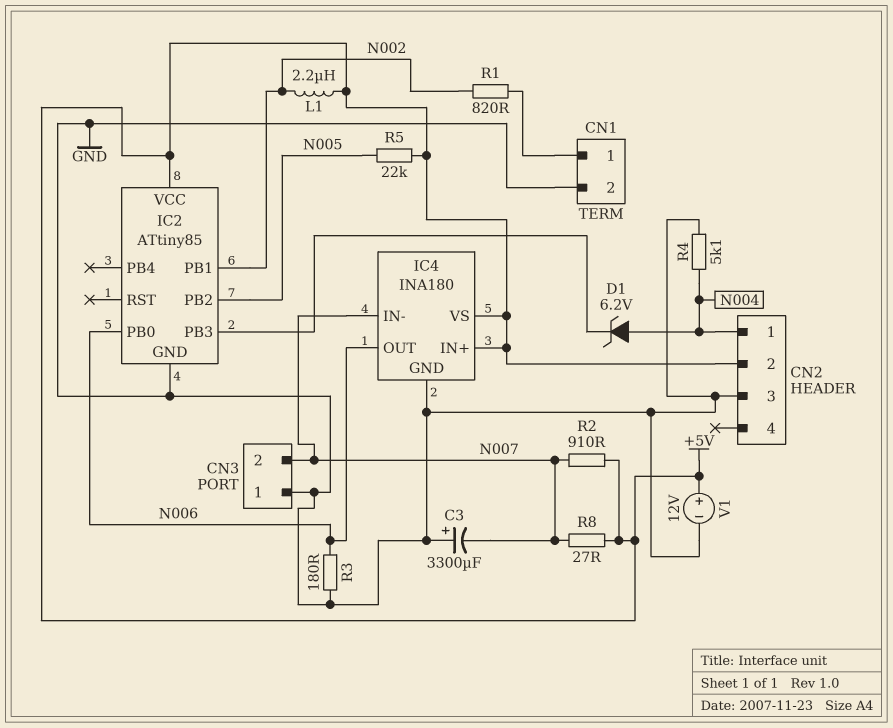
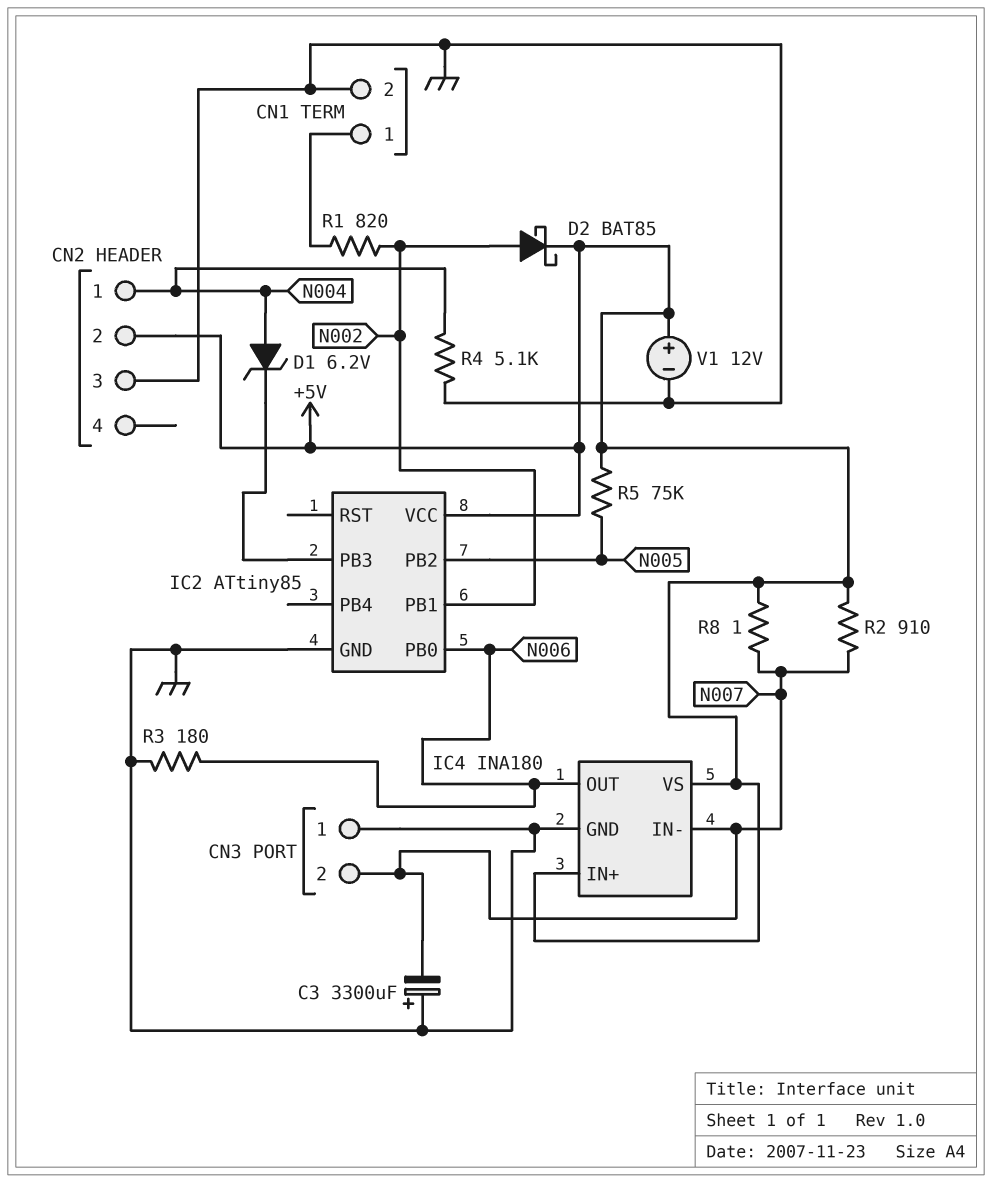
D2: none -> schottky BAT85 (A N002, K +5V)
L1: 2.2uH (+5V, N002) -> none
R5: 22k (+5V, N005) -> 75k (+5V, N005)
R8: 27 (+5V, N007) -> 1 (+5V, N007)

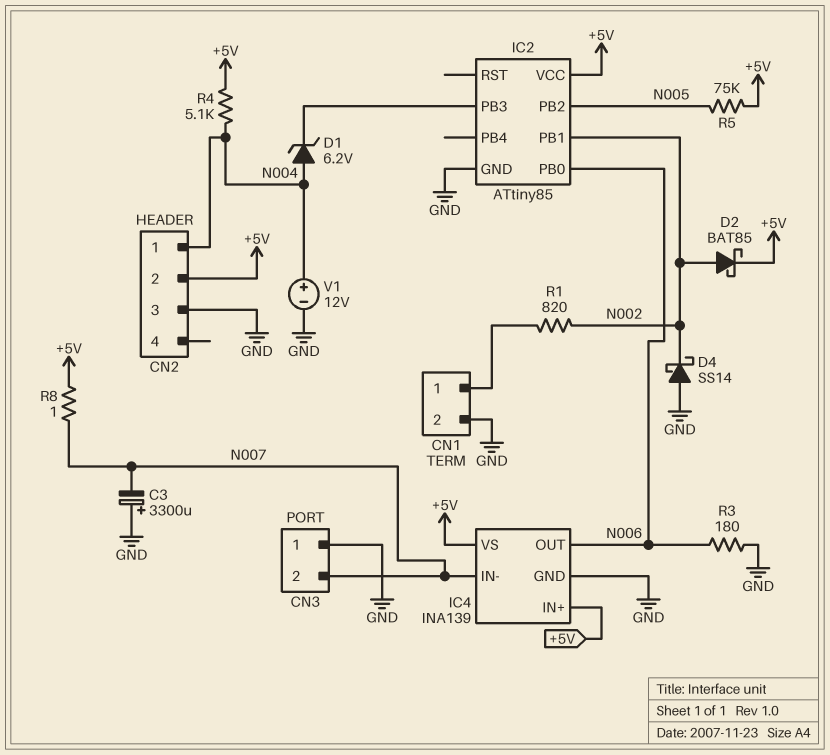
D4: none -> schottky SS14 (A GND, K N002)
IC4: INA180 -> INA139
R2: 910 (+5V, N007) -> none
R4: 5.1k (GND, N004) -> 5.1k (+5V, N004)
V1: 12V (plus +5V, minus GND) -> 12V (plus N004, minus GND)

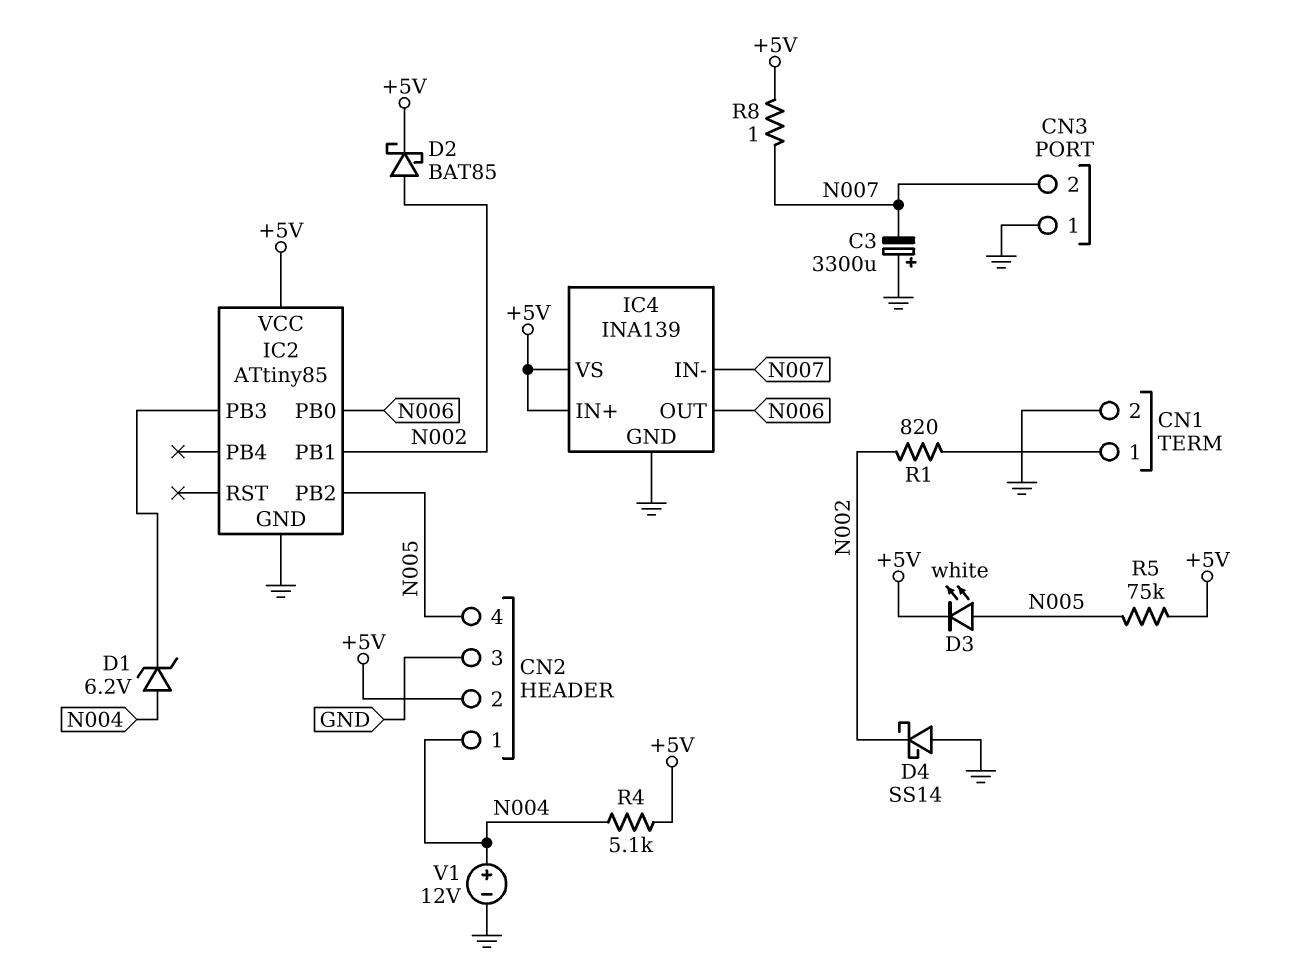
CN2 pin 4: none -> N005
D3: none -> LED white (A N005, K +5V)
R3: 180 (GND, N006) -> none

